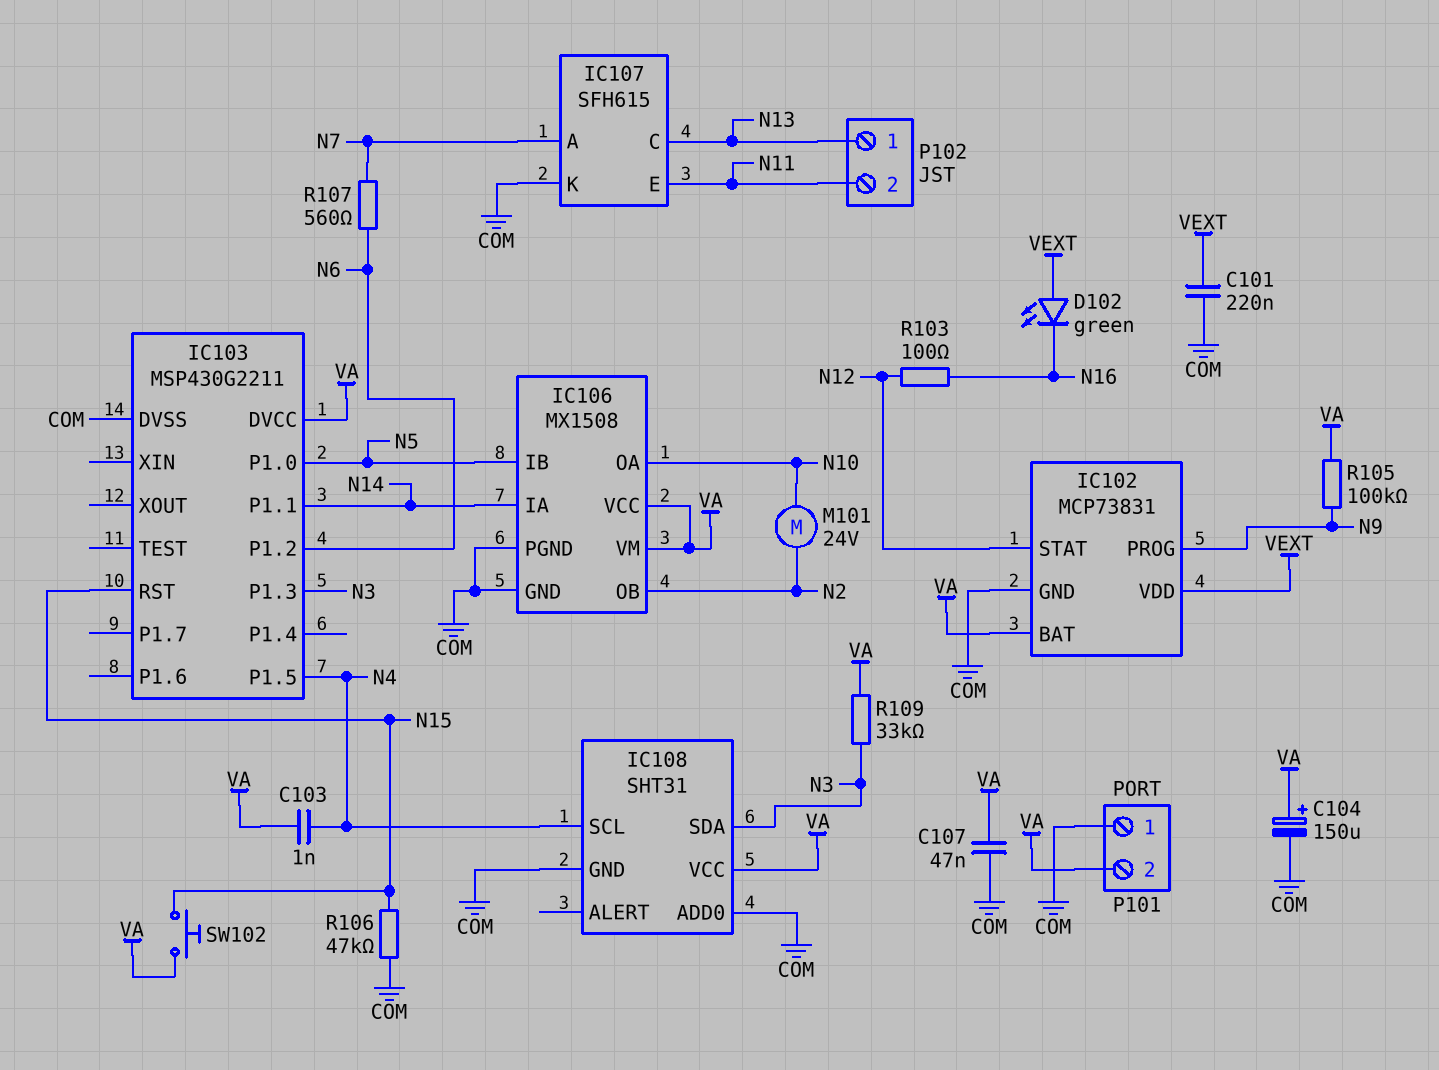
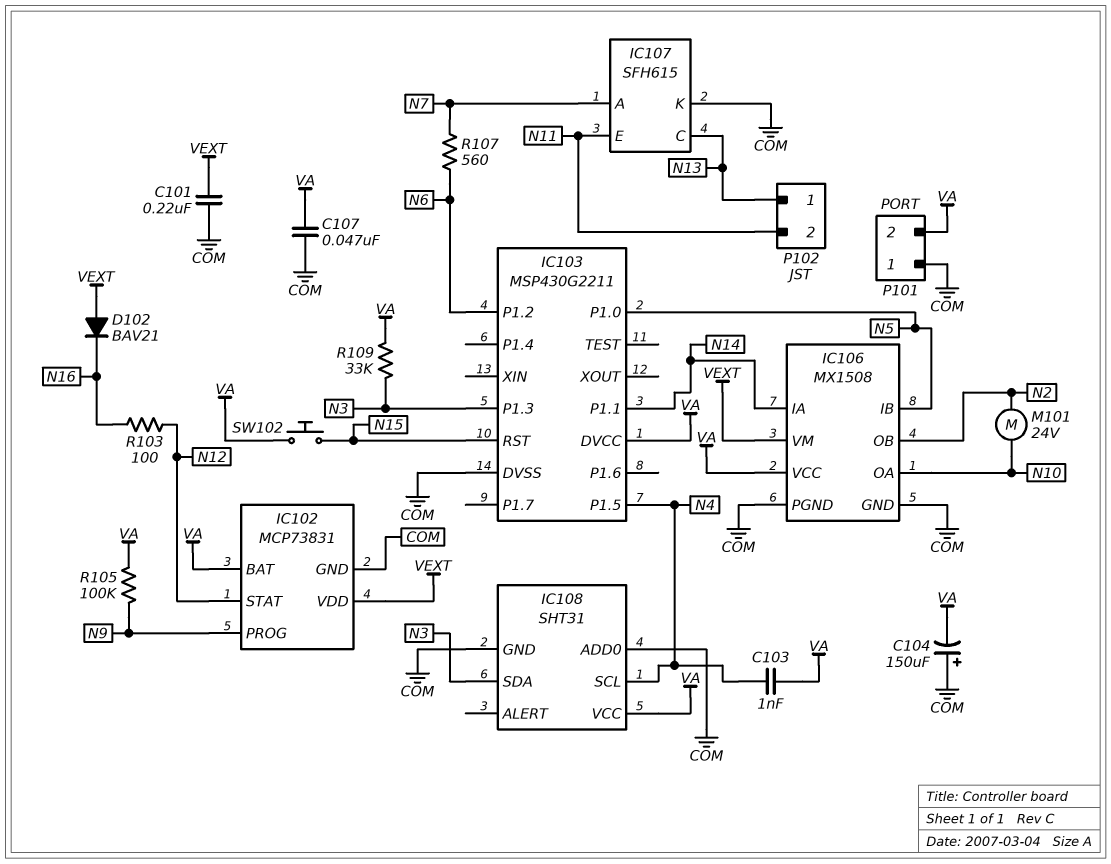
C104: 150uF (plus VA, minus COM) -> 150uF (plus COM, minus VA)
D102: LED green (A VEXT, K N16) -> diode BAV21 (A VEXT, K N16)
IC106 pin VM: VA -> VEXT
R106: 47k (COM, N15) -> none

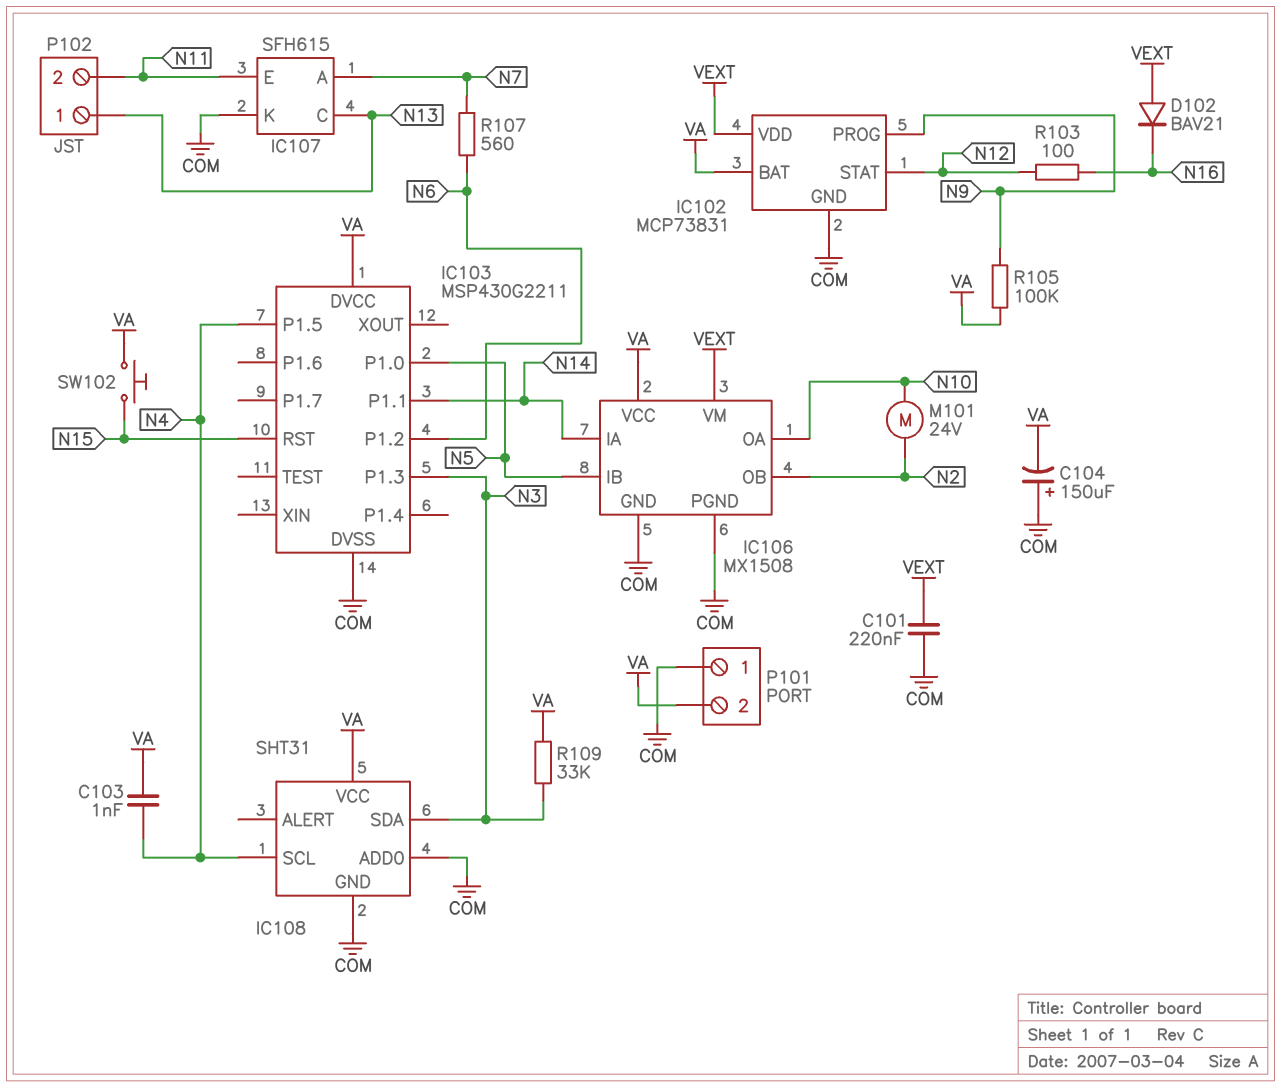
C107: 47nF (COM, VA) -> none

